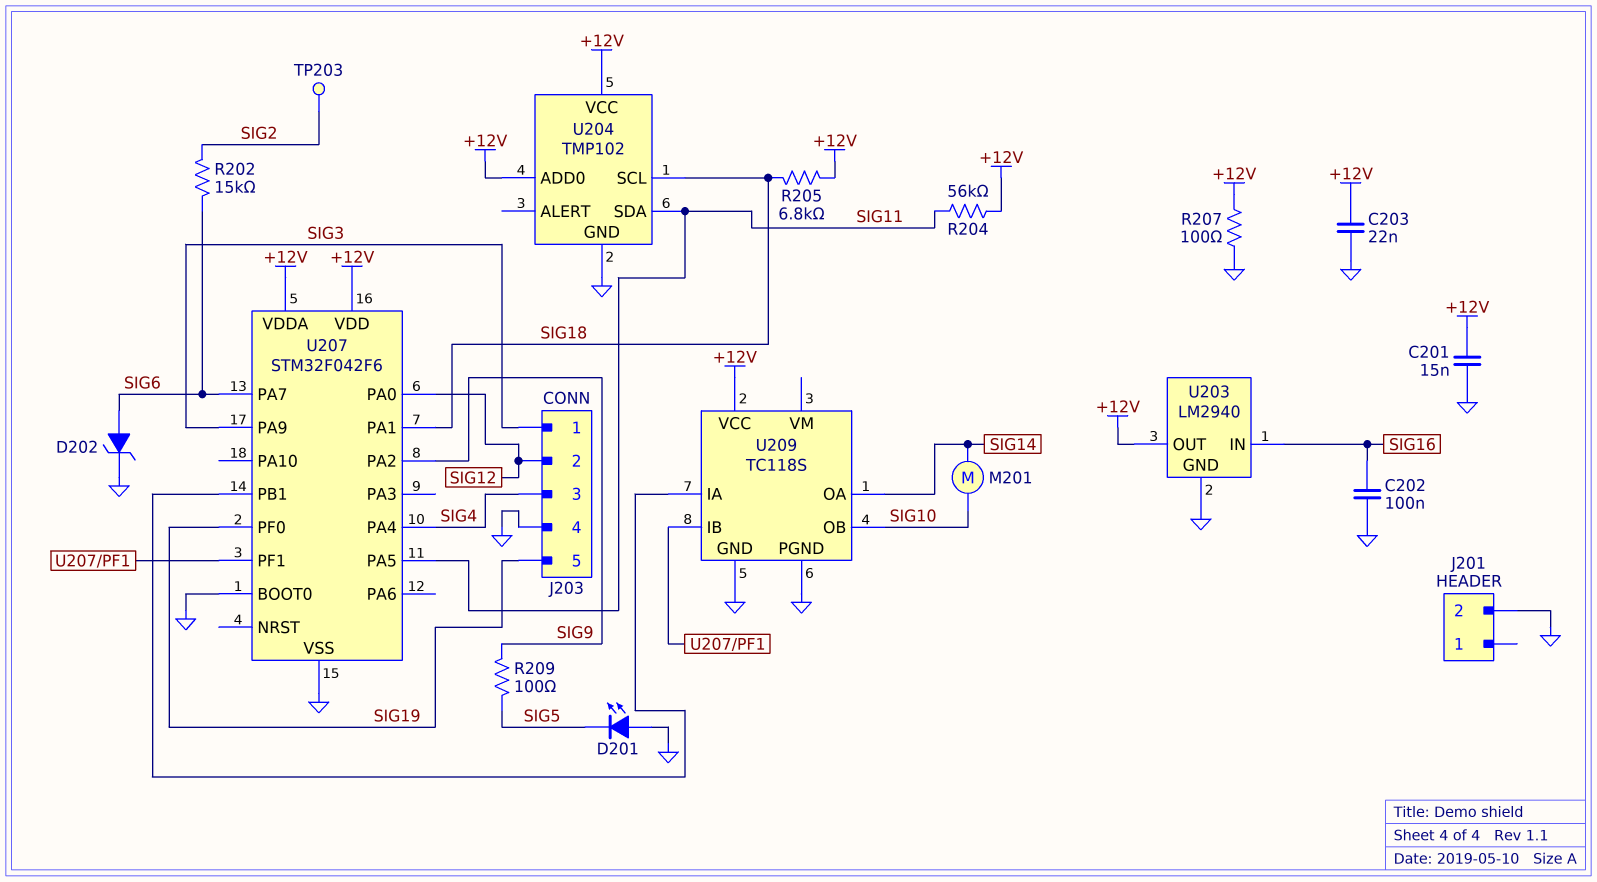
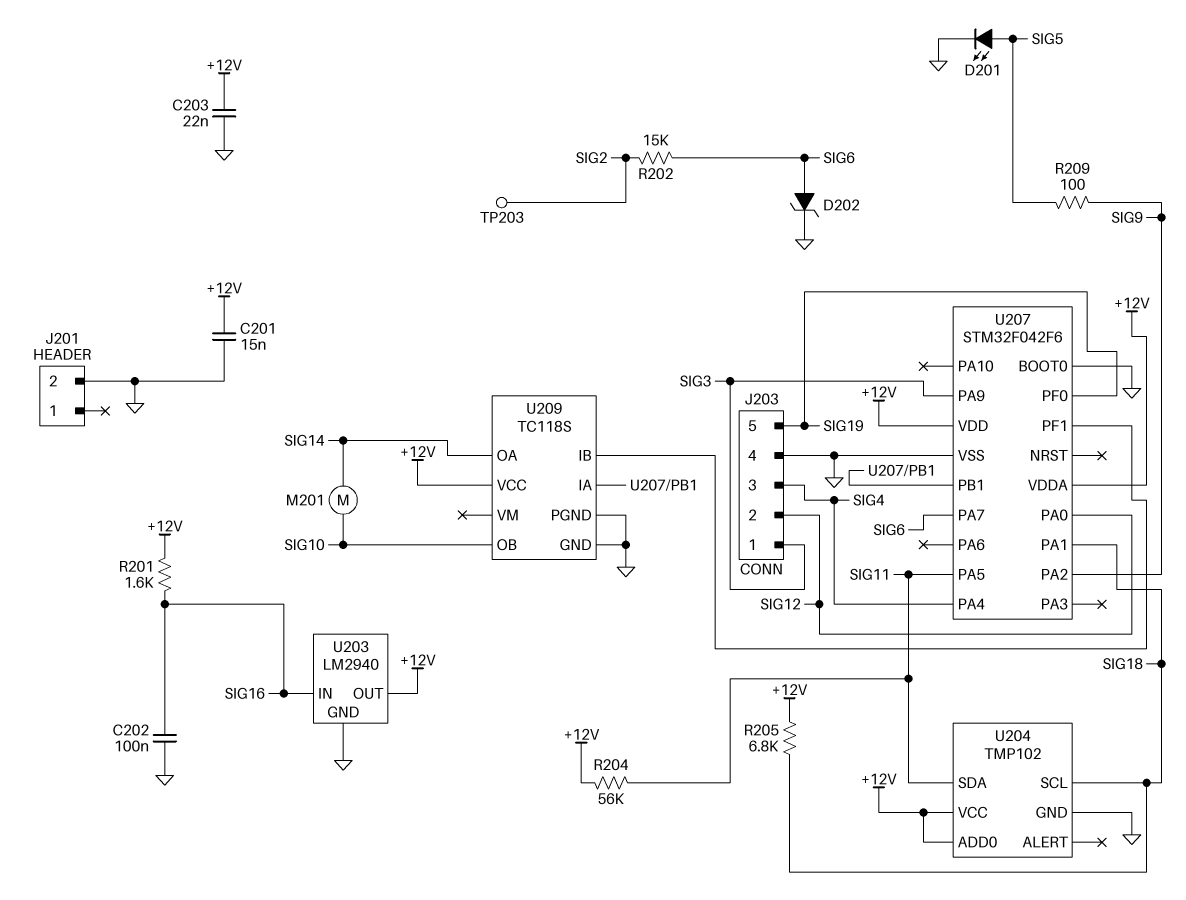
D201: LED (A GND, K SIG5) -> LED (A SIG5, K GND)
R201: none -> 1.6k (+12V, SIG16)
R207: 100 (+12V, GND) -> none

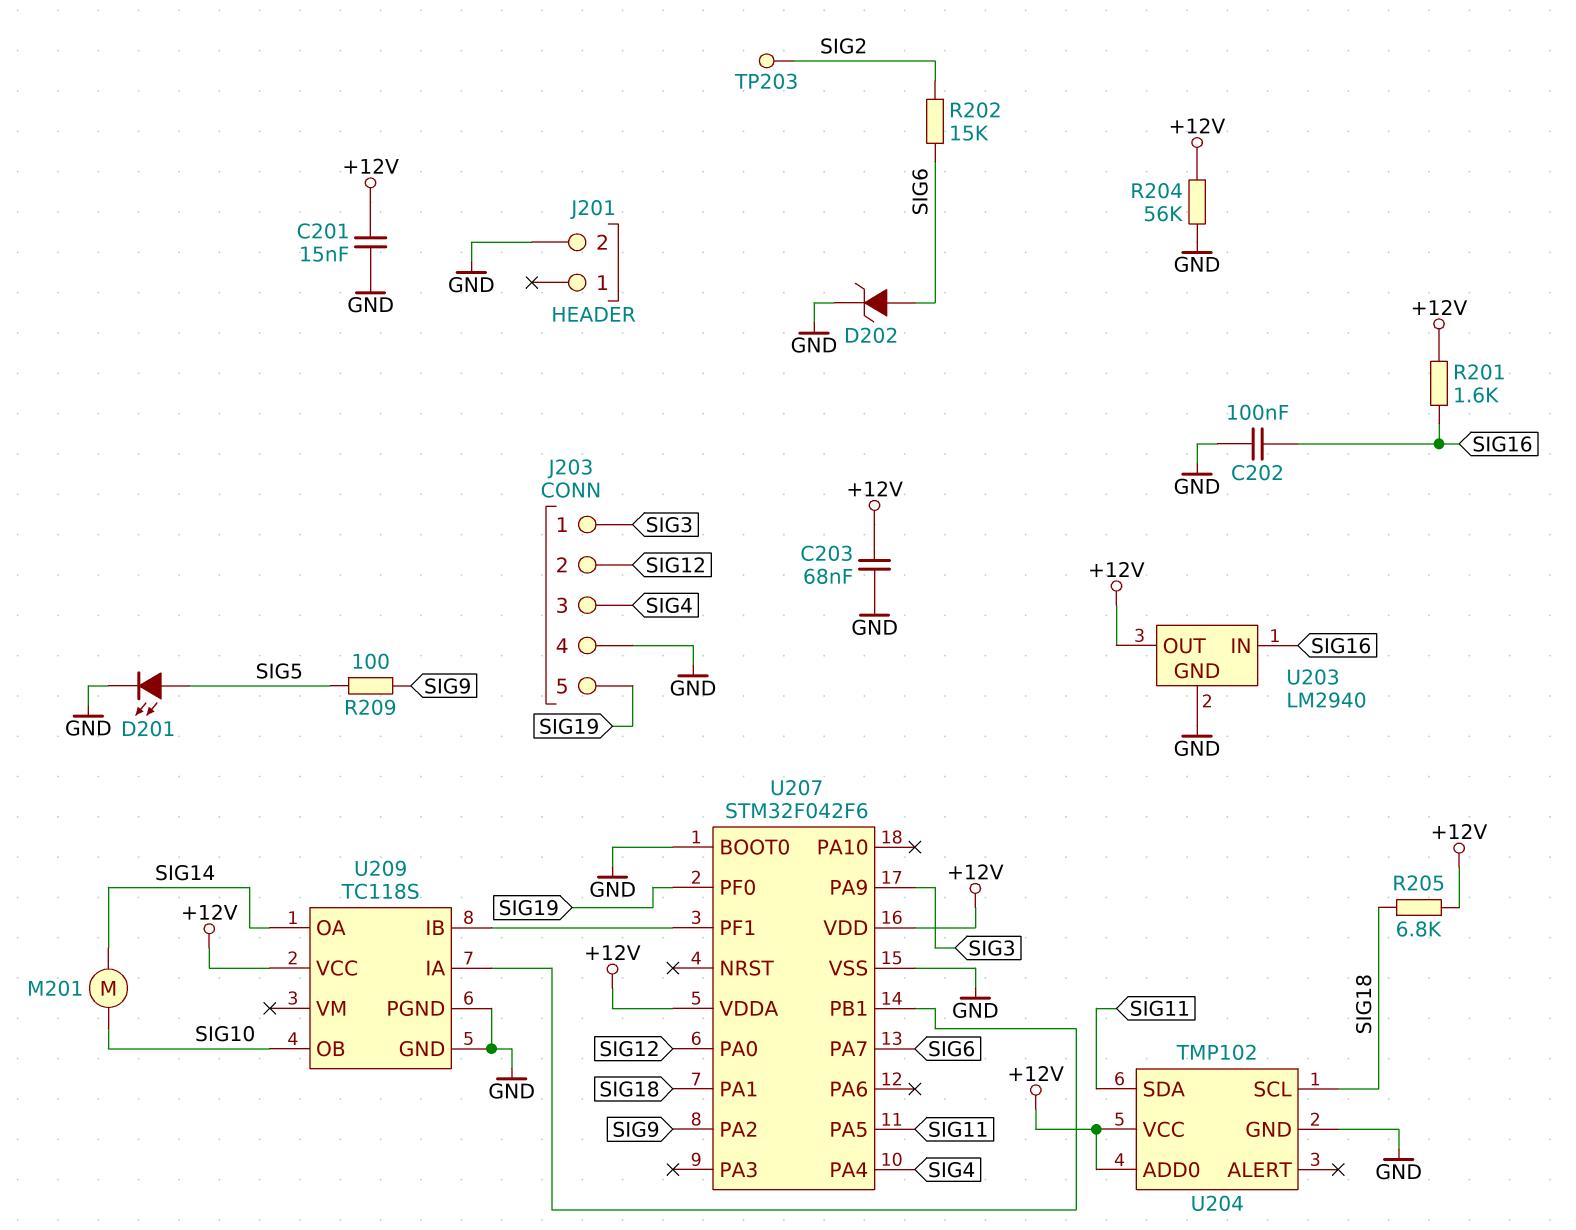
C203: 22nF (+12V, GND) -> 68nF (+12V, GND)
R204: 56k (+12V, SIG11) -> 56k (+12V, GND)

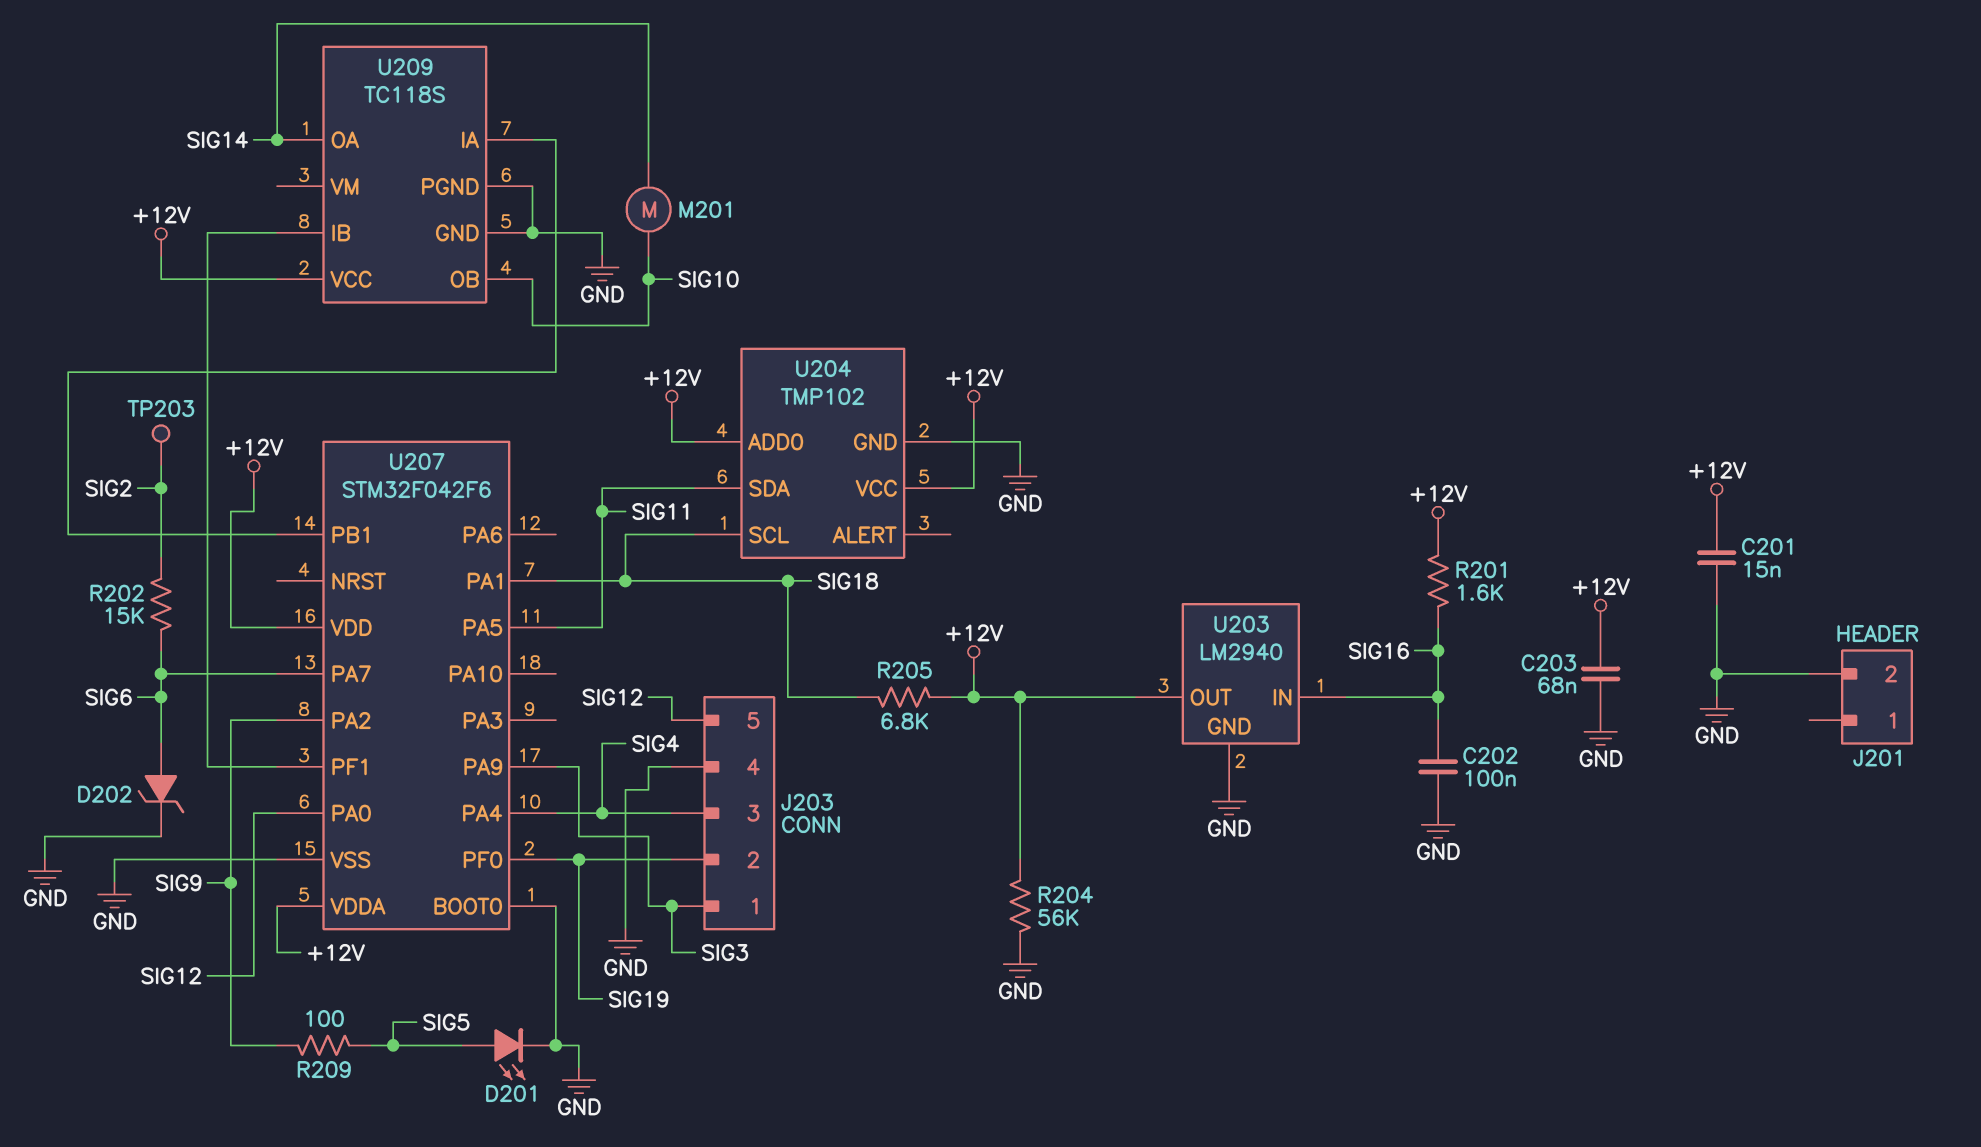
J203 pin 2: SIG12 -> SIG19
J203 pin 5: SIG19 -> SIG12

